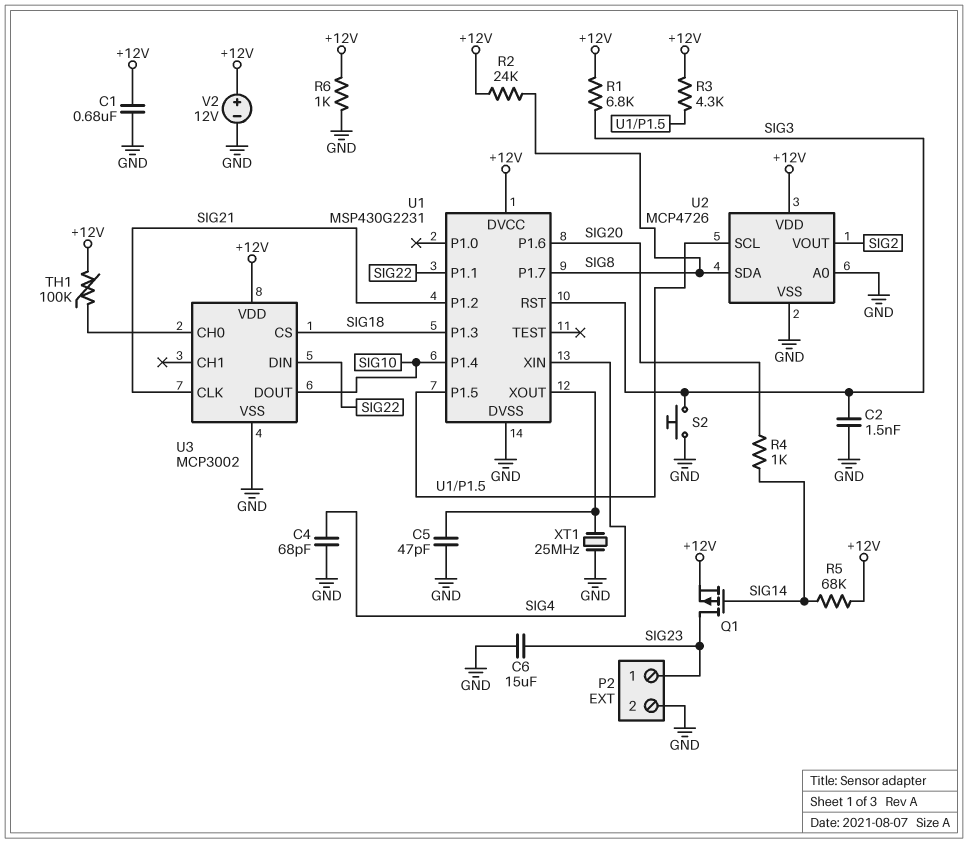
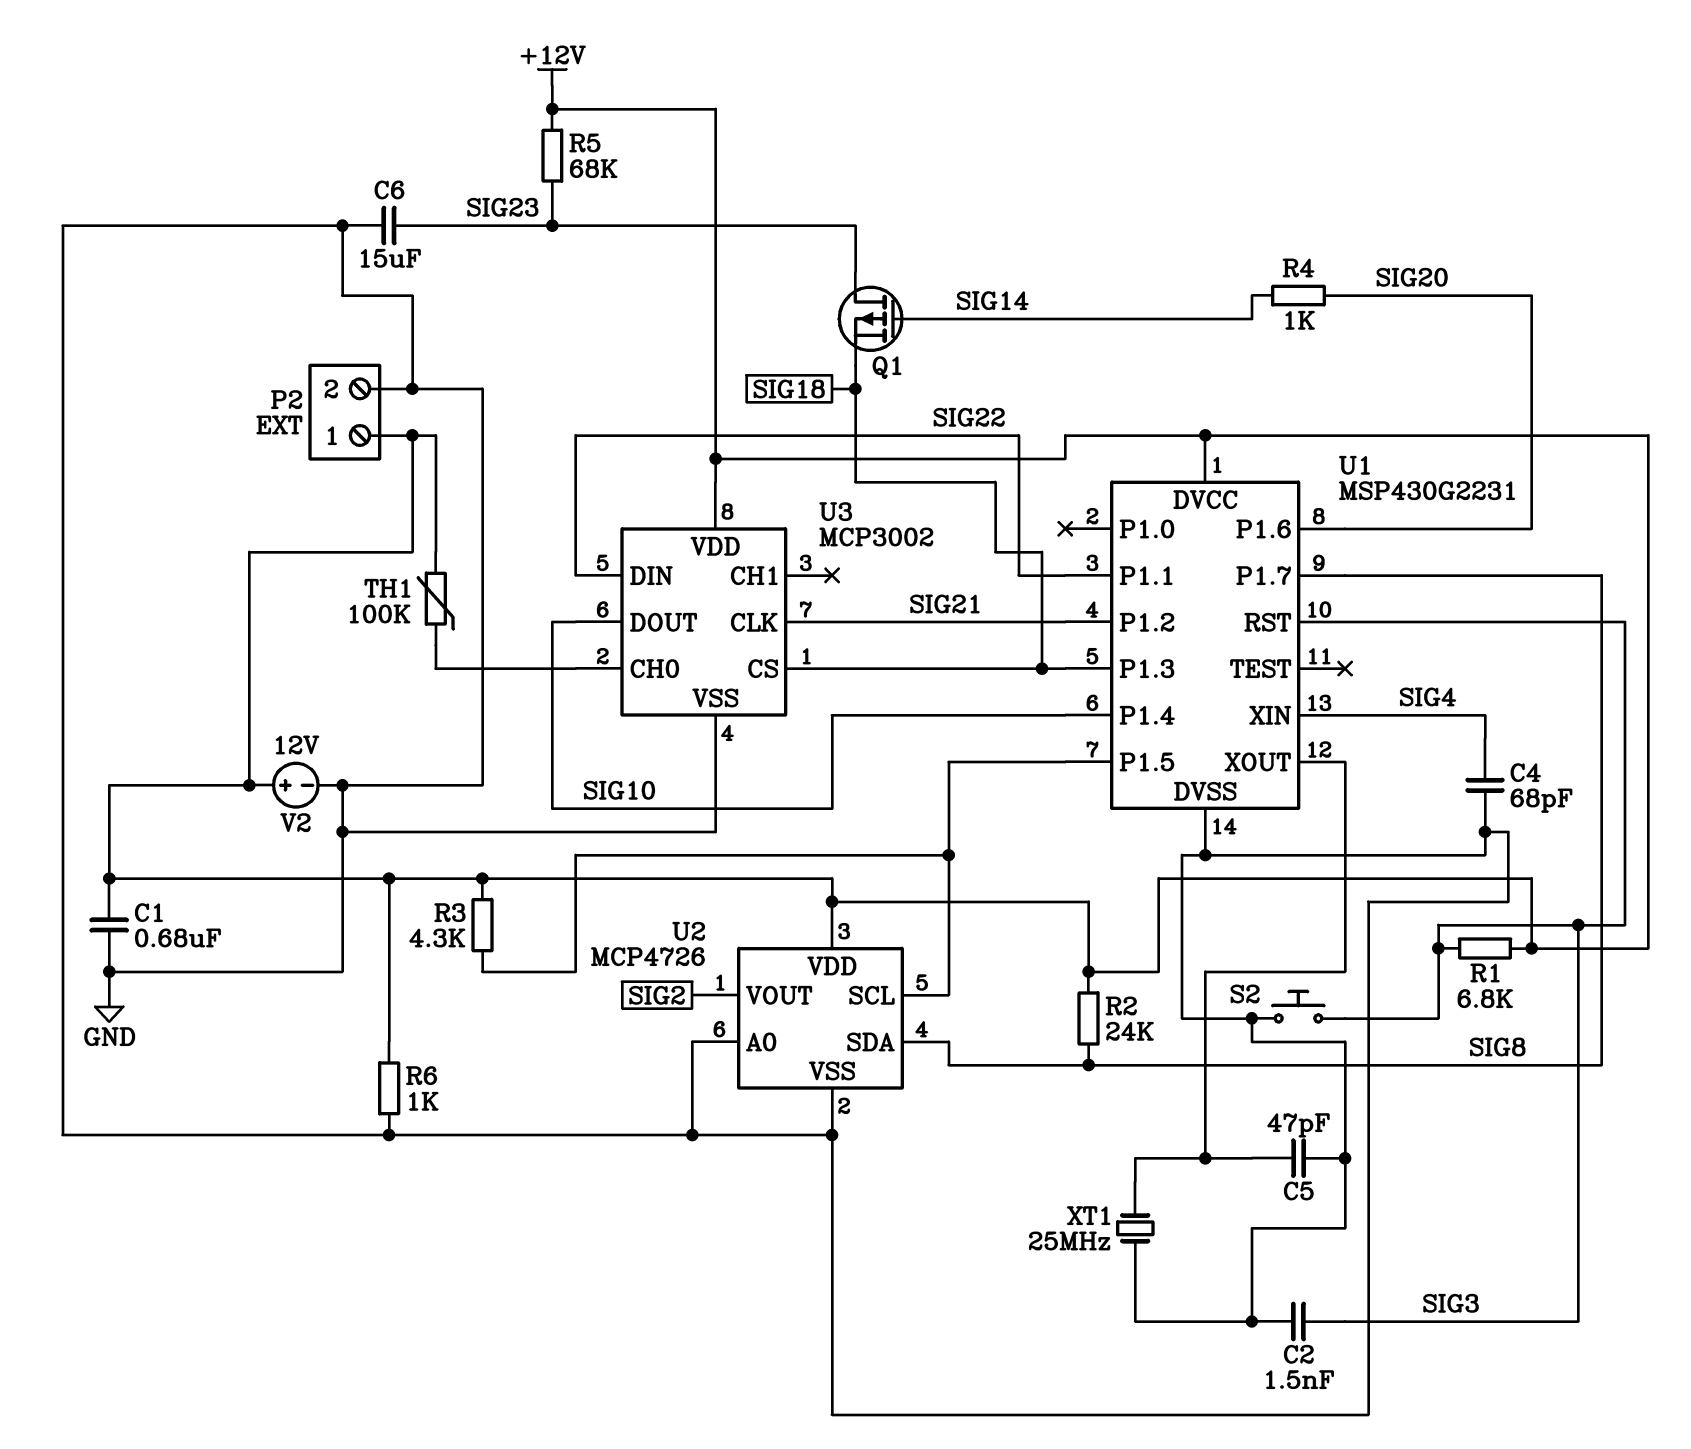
P2 pin 1: SIG23 -> +12V
Q1: PMOS (G SIG14, D SIG23, S +12V) -> PMOS (G SIG14, D SIG23, S SIG18)
R5: 68k (+12V, SIG14) -> 68k (+12V, SIG23)

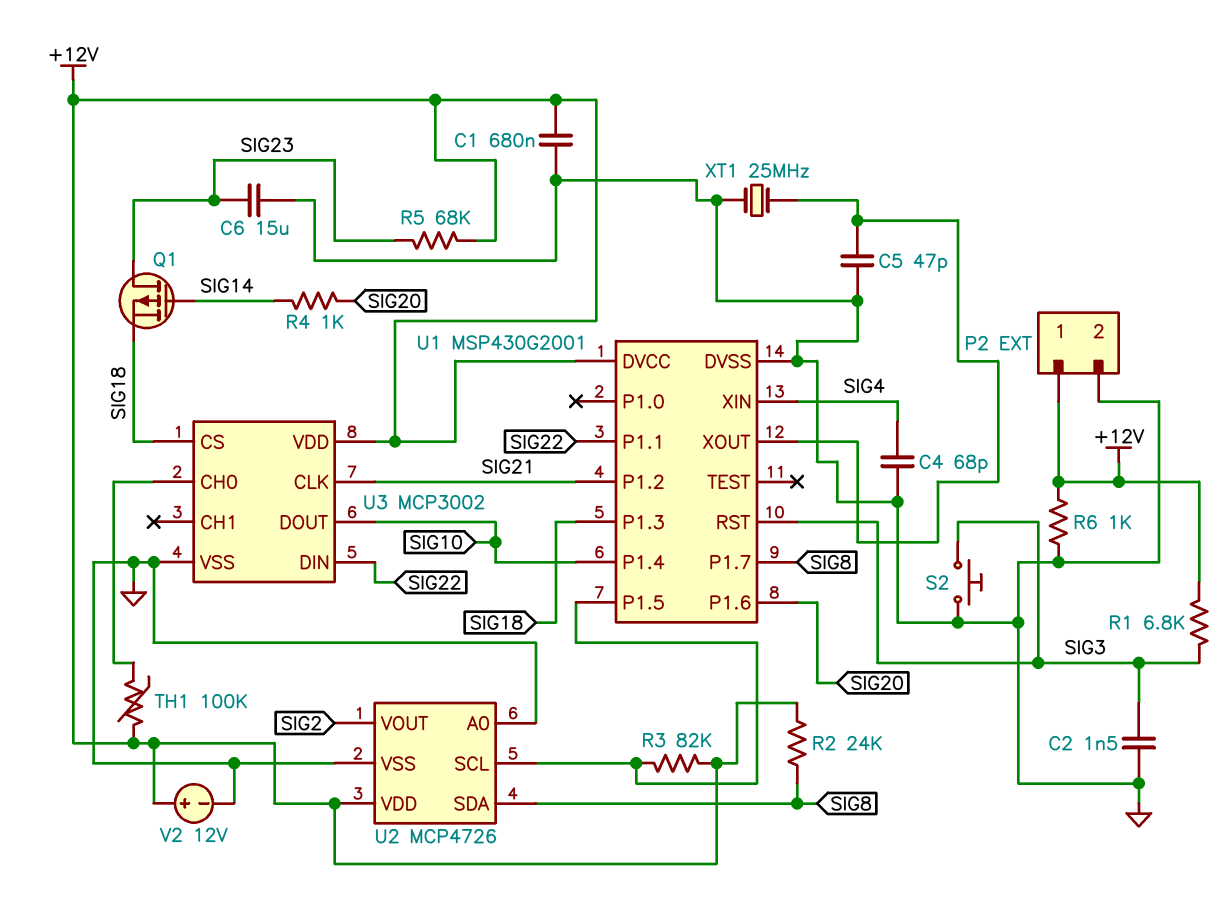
R3: 4.3k (+12V, U1/P1.5) -> 82k (+12V, U1/P1.5)
U1: MSP430G2231 -> MSP430G2001

